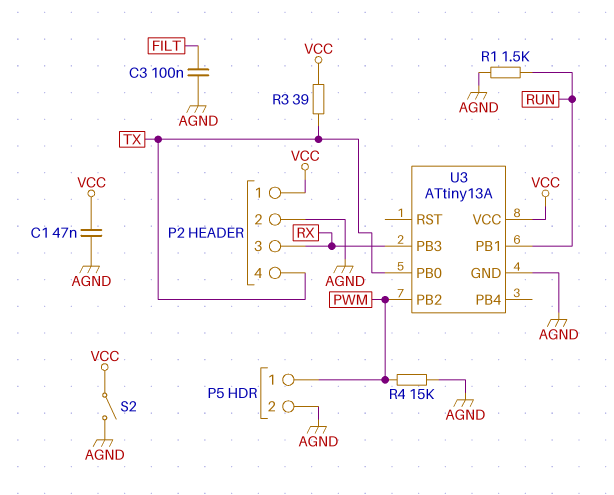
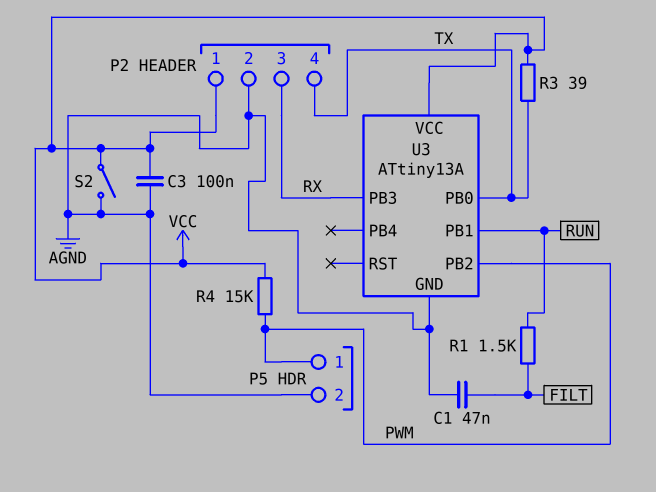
C1: 47nF (AGND, VCC) -> 47nF (AGND, FILT)
C3: 100nF (AGND, FILT) -> 100nF (AGND, VCC)
R1: 1.5k (AGND, RUN) -> 1.5k (FILT, RUN)
R4: 15k (AGND, PWM) -> 15k (PWM, VCC)

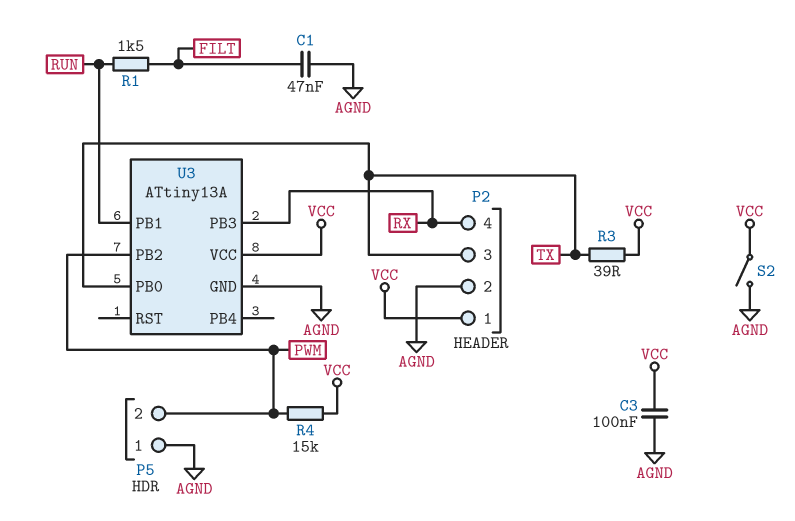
P2 pin 3: RX -> TX
P2 pin 4: TX -> RX
P5 pin 1: PWM -> AGND
P5 pin 2: AGND -> PWM

